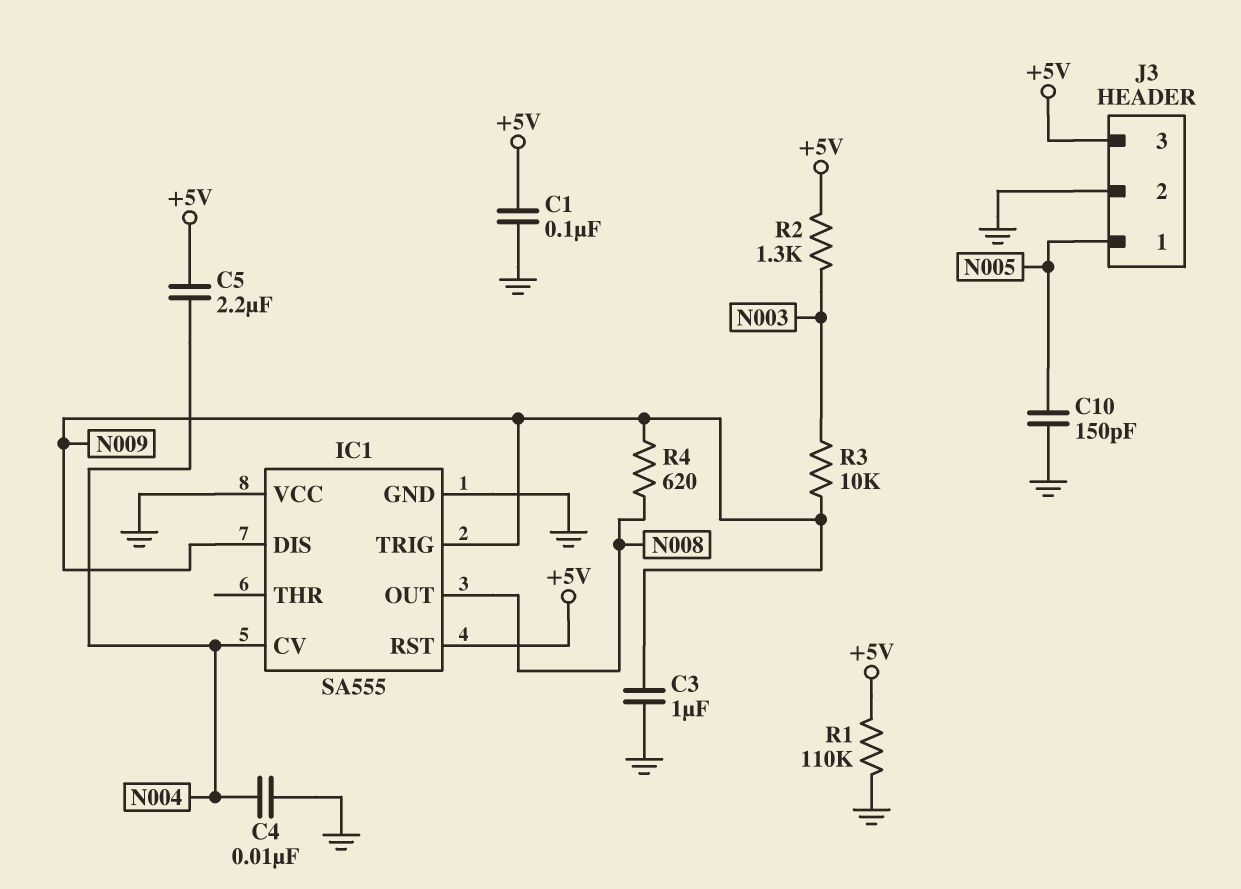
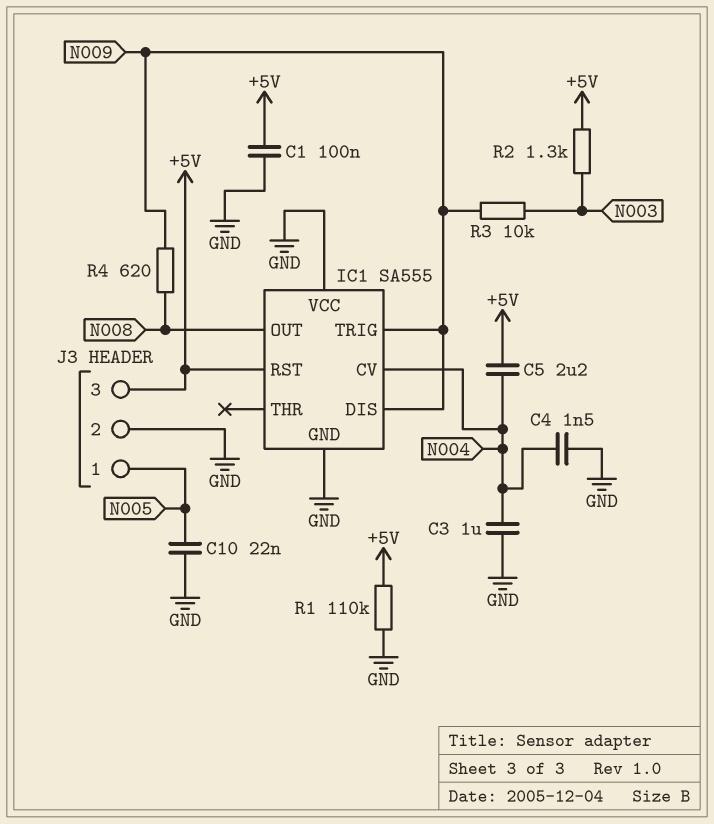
C3: 1uF (GND, N009) -> 1uF (GND, N004)
C4: 10nF (GND, N004) -> 1.5nF (GND, N004)
C10: 150pF (GND, N005) -> 22nF (GND, N005)

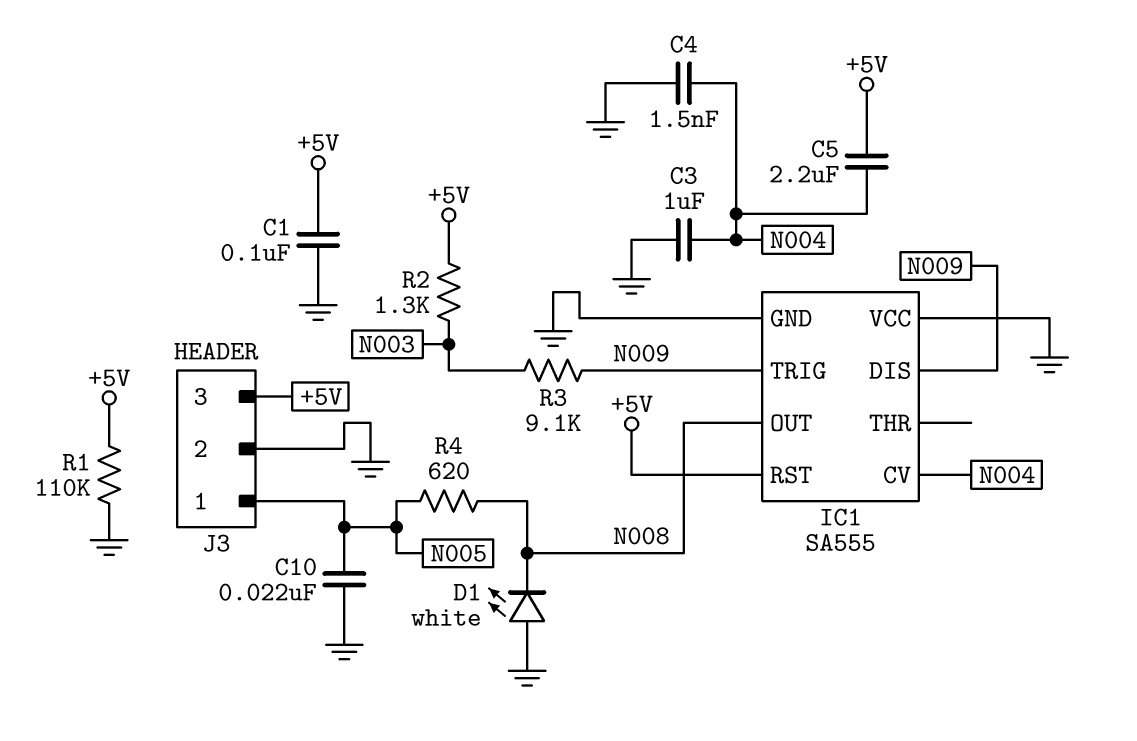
D1: none -> LED white (A GND, K N008)
R3: 10k (N003, N009) -> 9.1k (N003, N009)
R4: 620 (N008, N009) -> 620 (N005, N008)

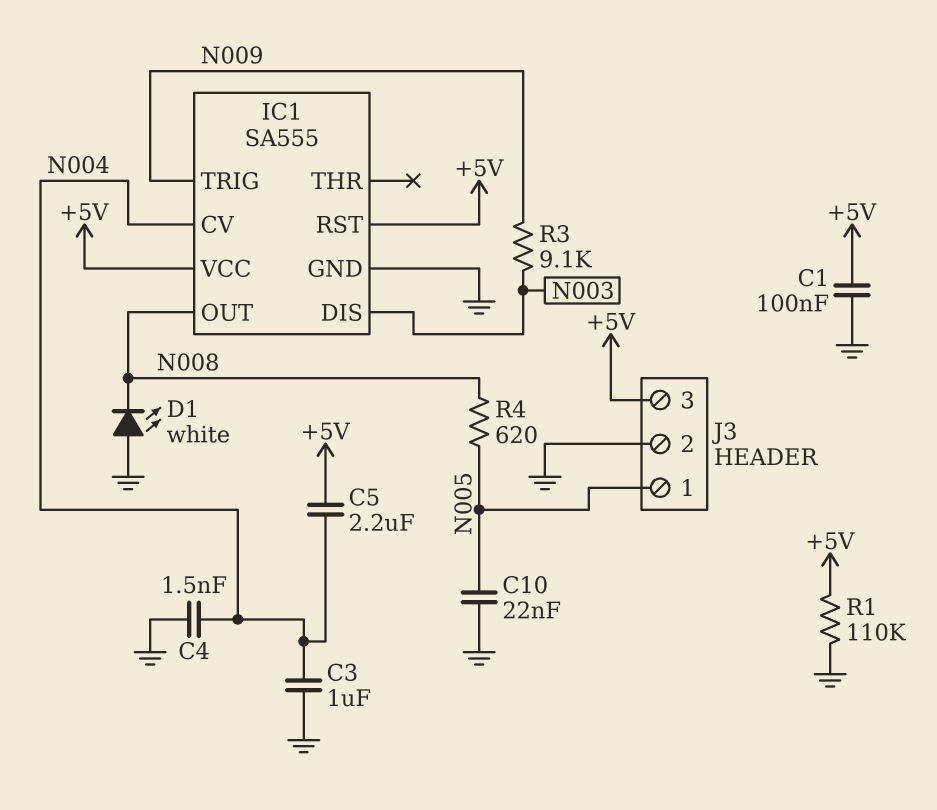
IC1 pin DIS: N009 -> N003
IC1 pin VCC: GND -> +5V
R2: 1.3k (+5V, N003) -> none

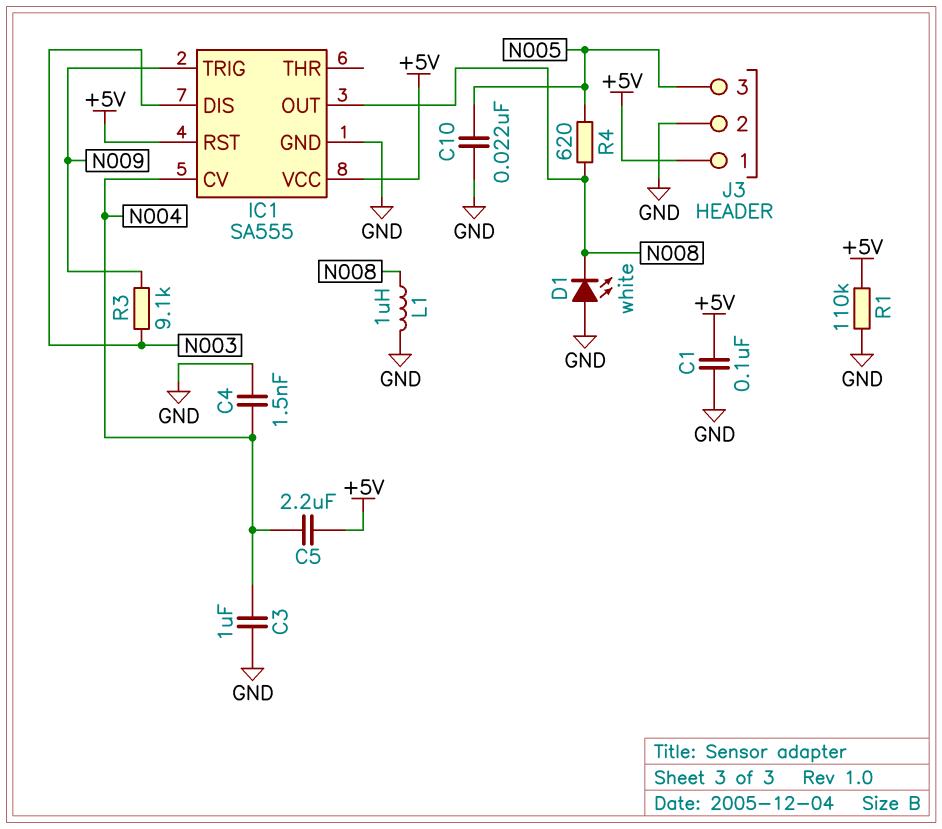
J3 pin 1: N005 -> +5V
J3 pin 3: +5V -> N005
L1: none -> 1uH (GND, N008)

